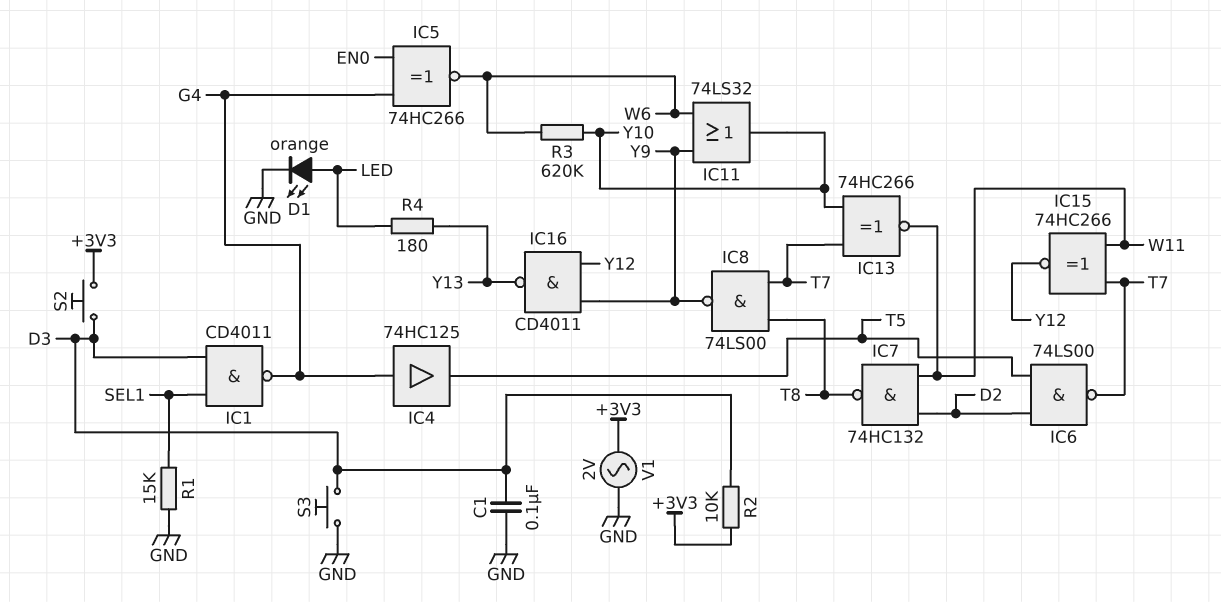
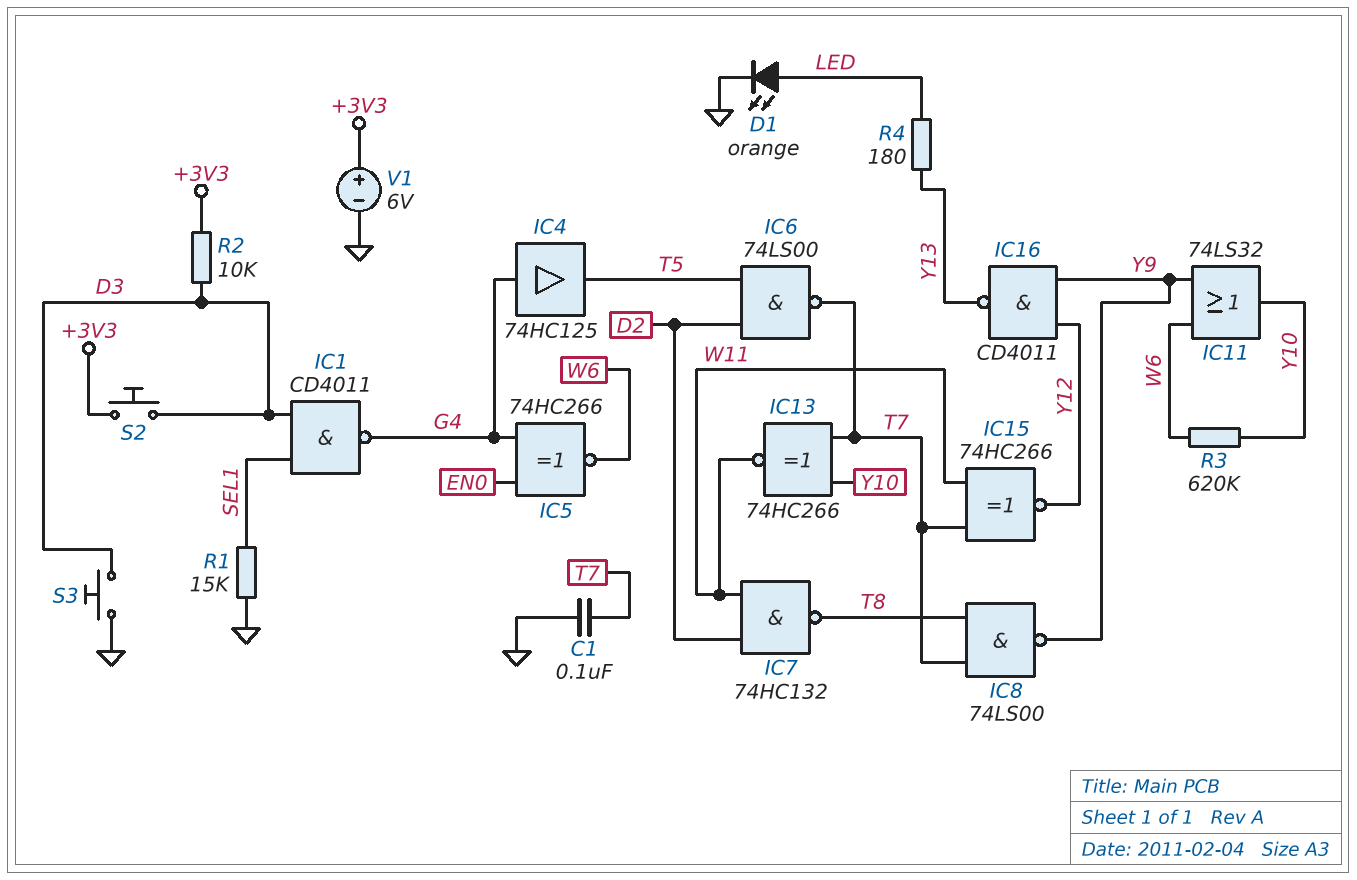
C1: 100nF (D3, GND) -> 100nF (GND, T7)
V1: AC 2V (+3V3, GND) -> 6V (plus +3V3, minus GND)

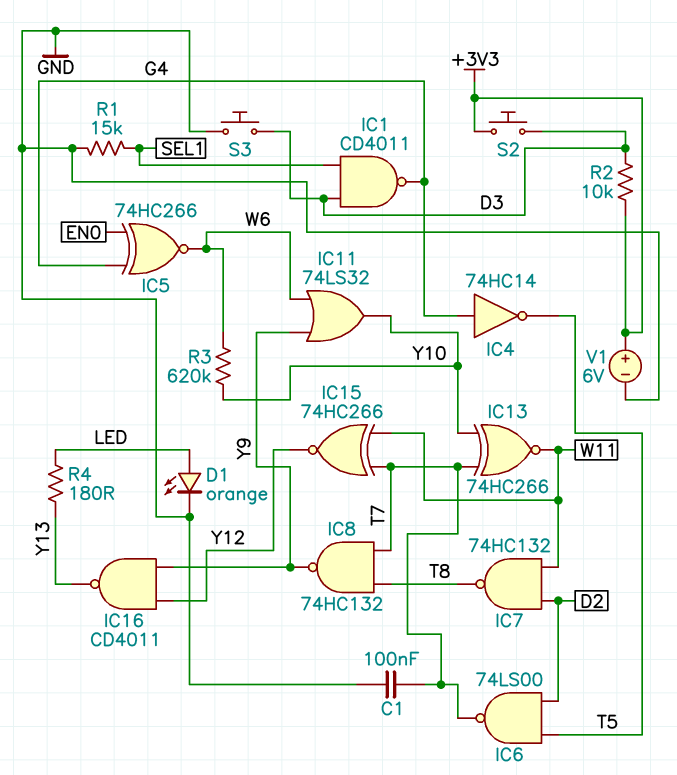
IC4: buffer 74HC125 (in G4, out T5) -> NOT 74HC14 (in G4, out T5)
IC8: NAND 74LS00 (in T7, in T8, out Y9) -> NAND 74HC132 (in T7, in T8, out Y9)

